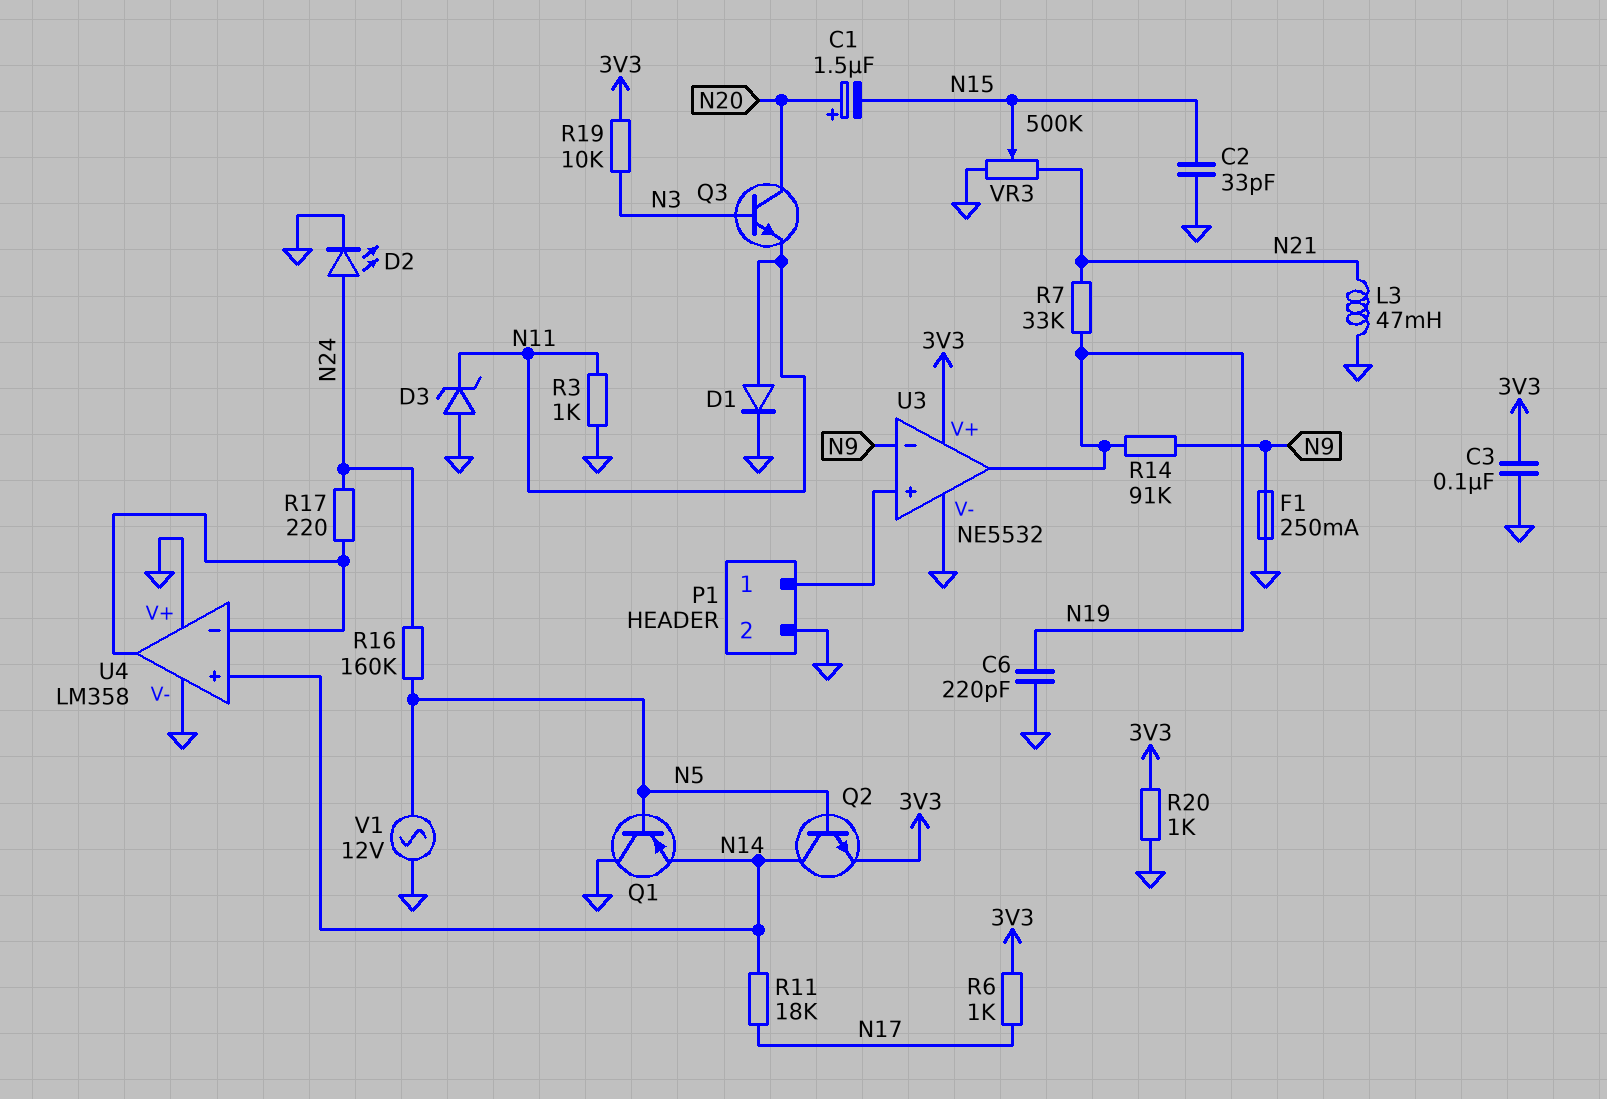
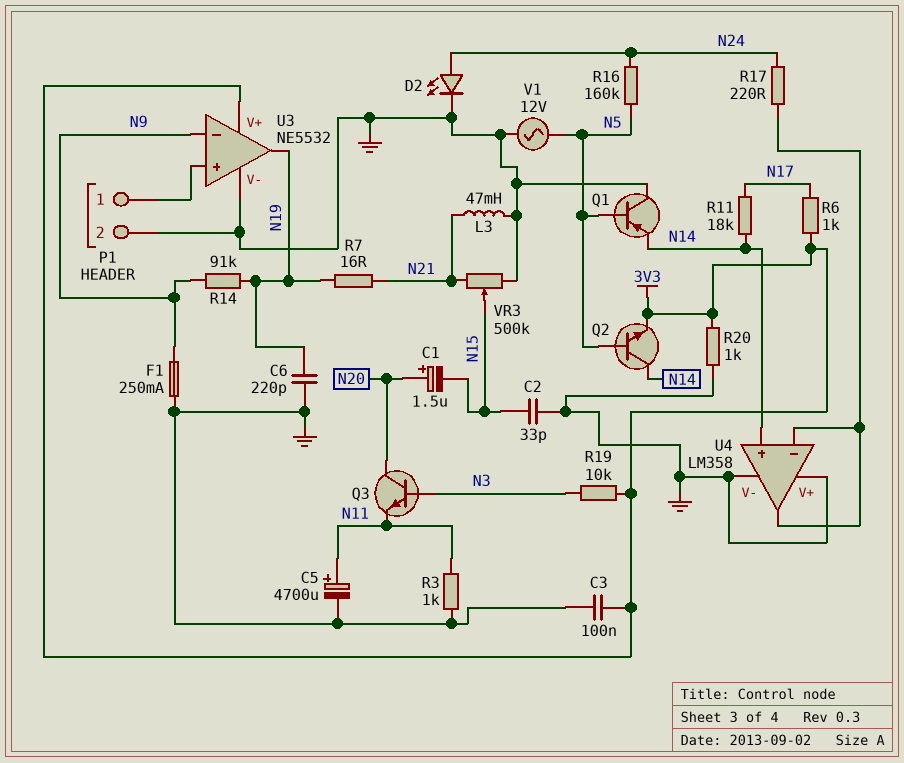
C5: none -> 4700uF (plus N11, minus GND)
D1: diode (A N11, K GND) -> none
D3: zener (A GND, K N11) -> none
R7: 33k (N19, N21) -> 16 (N19, N21)

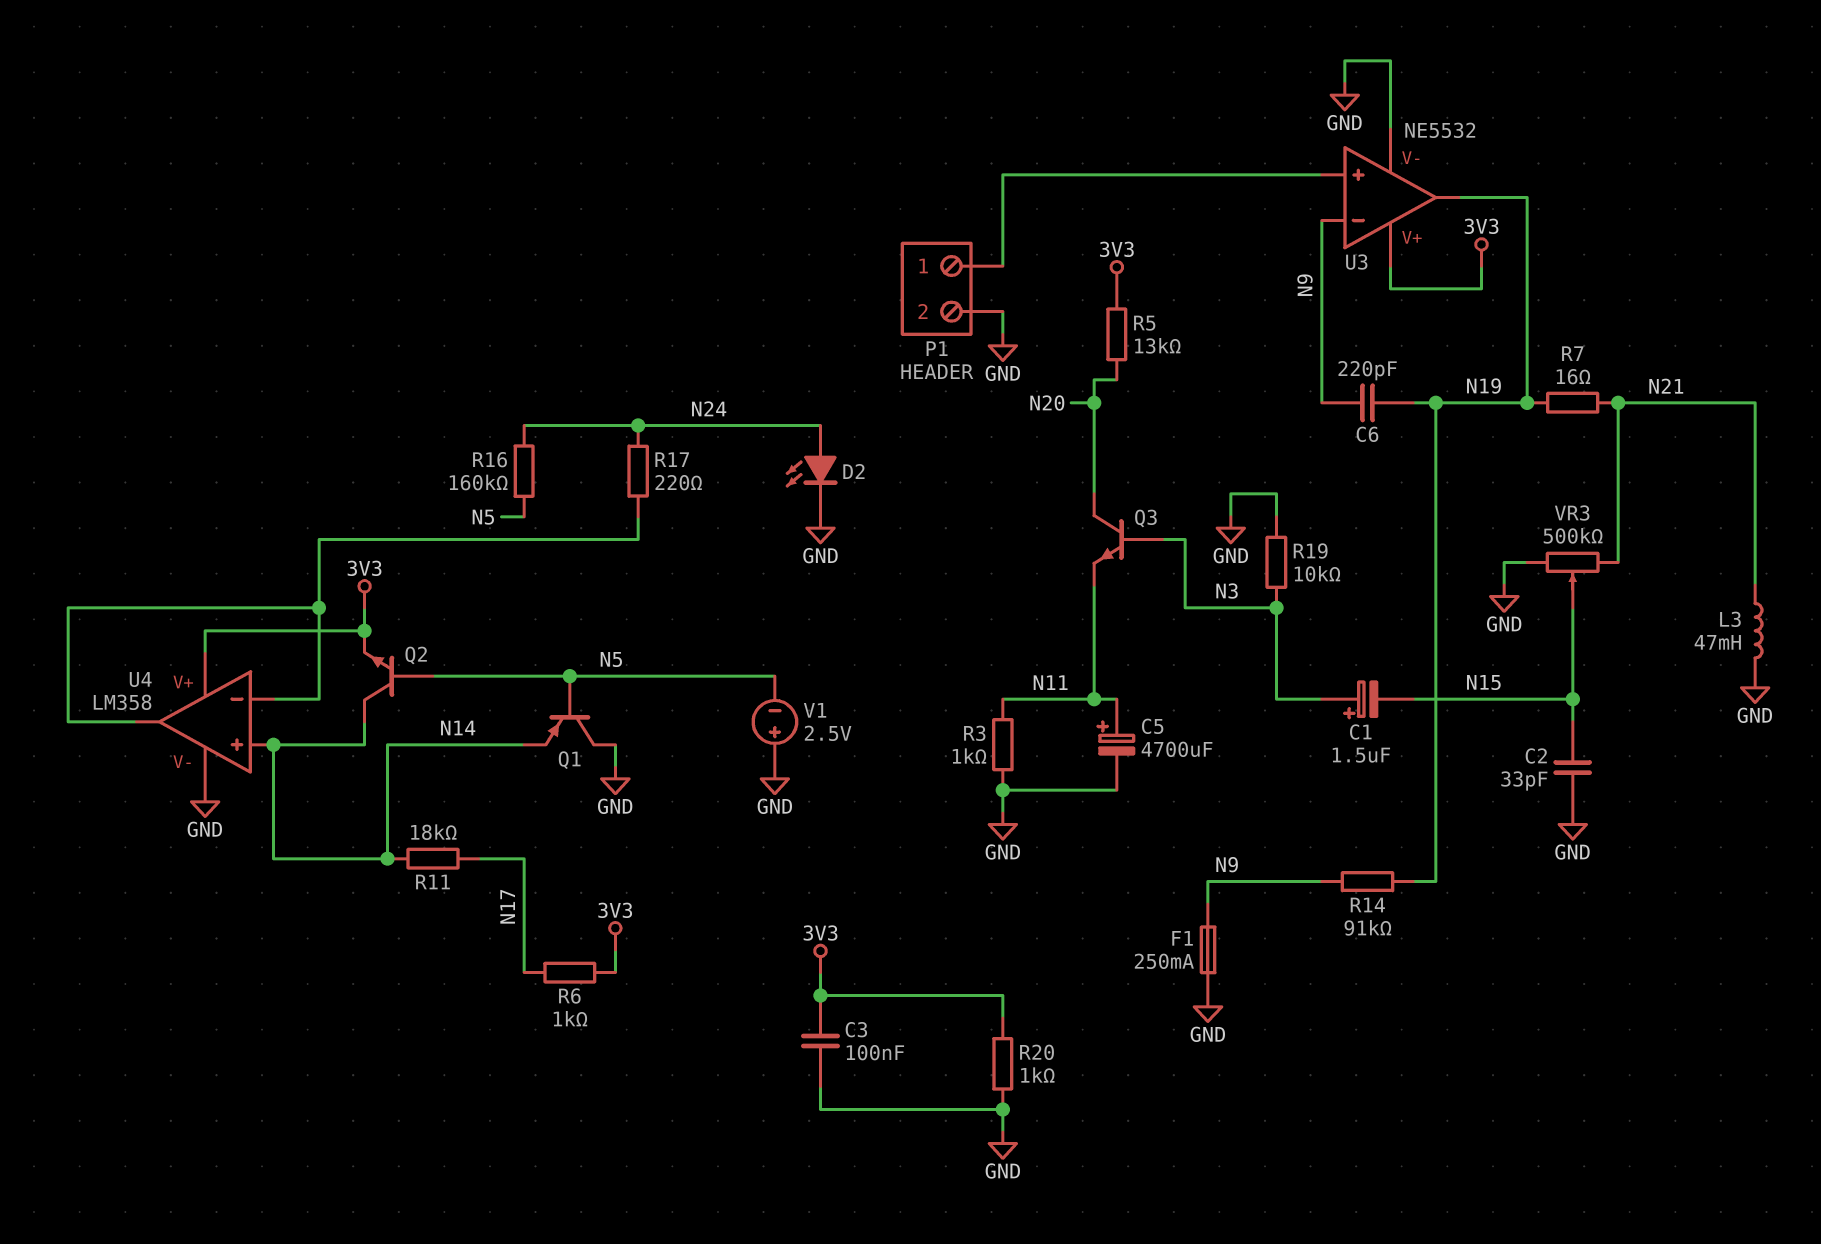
C1: 1.5uF (plus N20, minus N15) -> 1.5uF (plus N3, minus N15)
C6: 220pF (GND, N19) -> 220pF (N9, N19)
R5: none -> 13k (3V3, N20)
R19: 10k (3V3, N3) -> 10k (GND, N3)
U4 pin V+: GND -> 3V3
V1: AC 12V (GND, N5) -> 2.5V (plus GND, minus N5)

